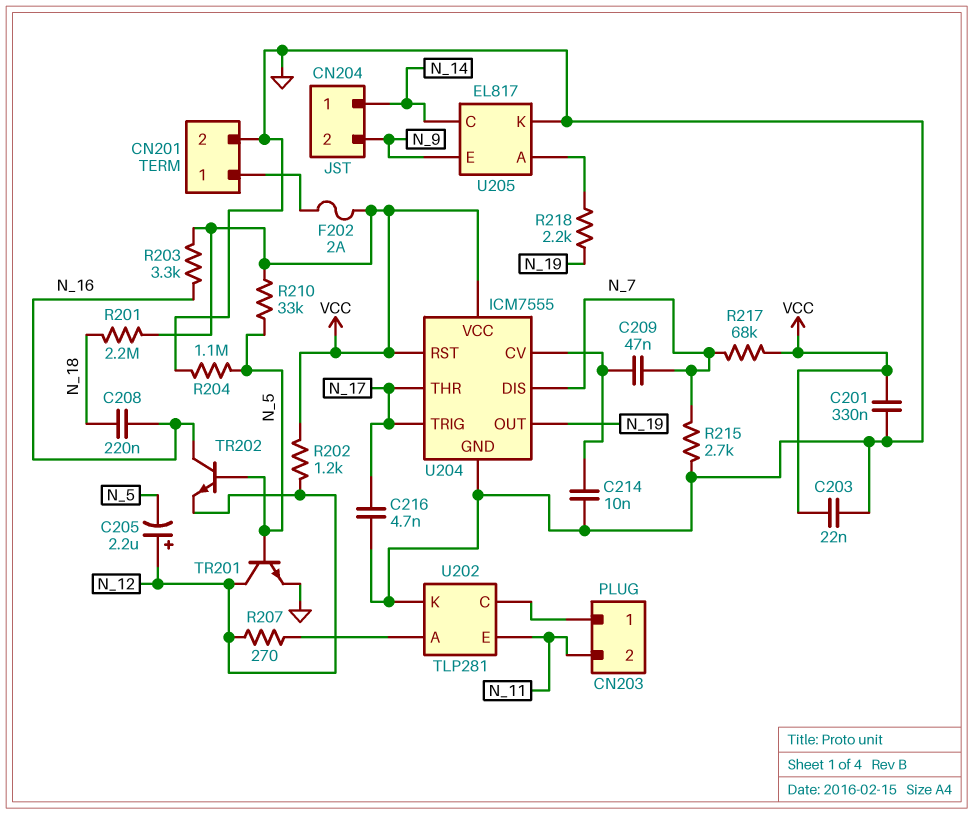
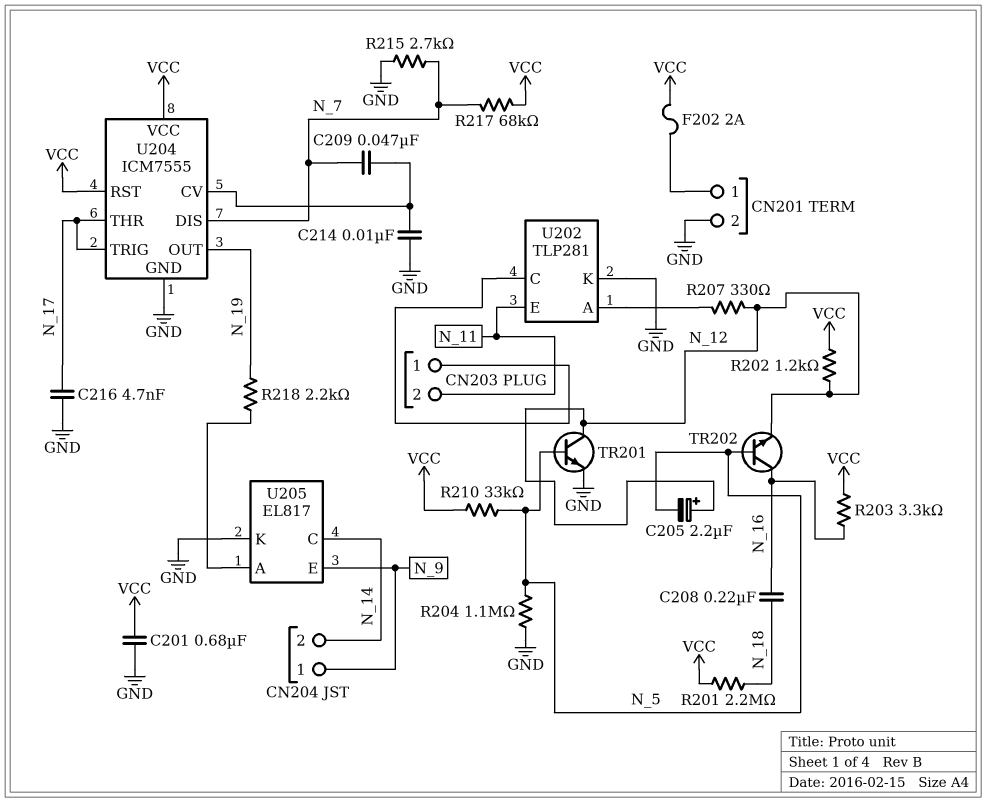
C201: 330nF (GND, VCC) -> 680nF (GND, VCC)
C203: 22nF (GND, VCC) -> none
CN204 pin 1: N_14 -> N_9
CN204 pin 2: N_9 -> N_14
R207: 270 (N_12, U202/A) -> 330 (N_12, U202/A)

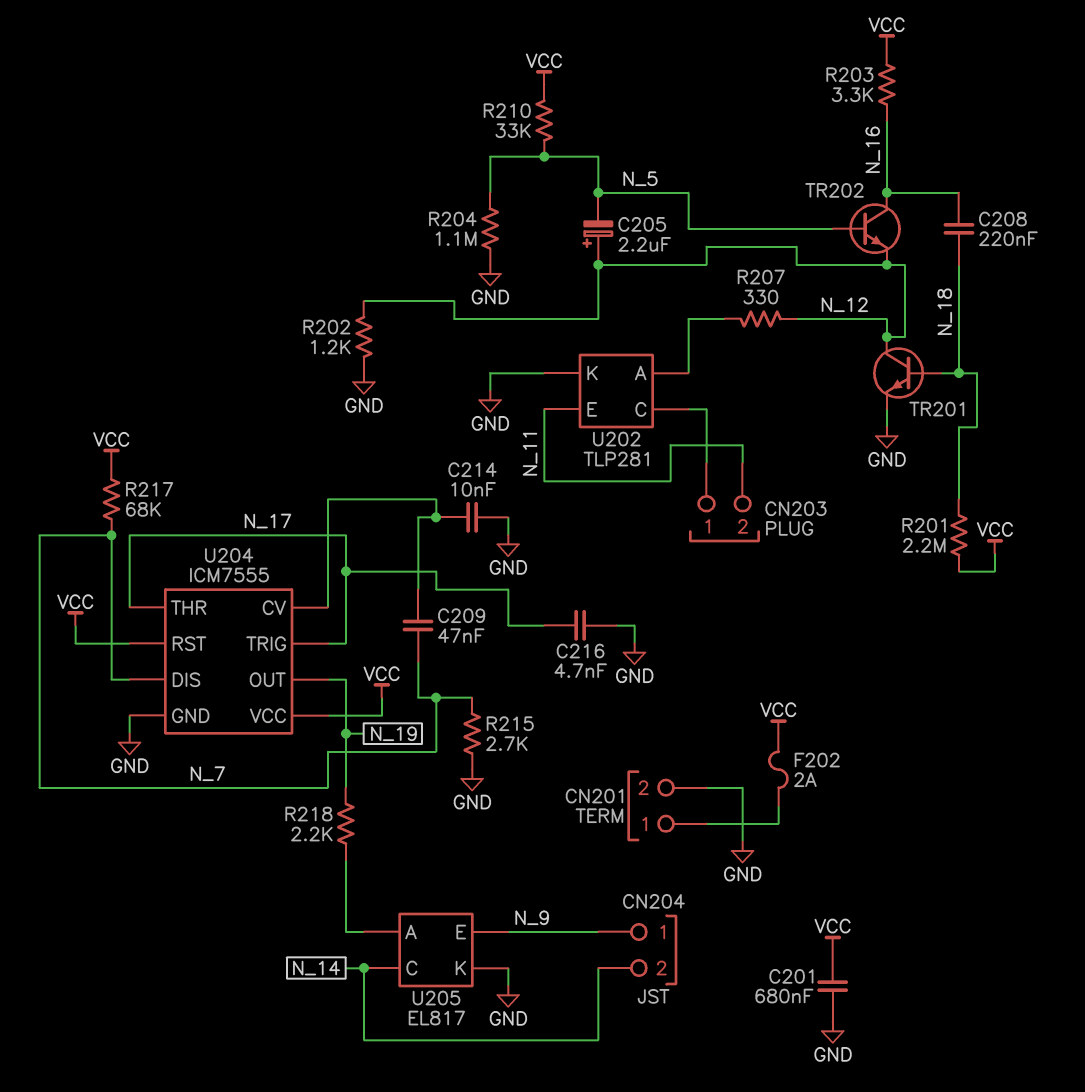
R202: 1.2k (N_12, VCC) -> 1.2k (GND, N_12)
TR201: NPN (B N_5, C N_12, E GND) -> NPN (B N_18, C N_12, E GND)

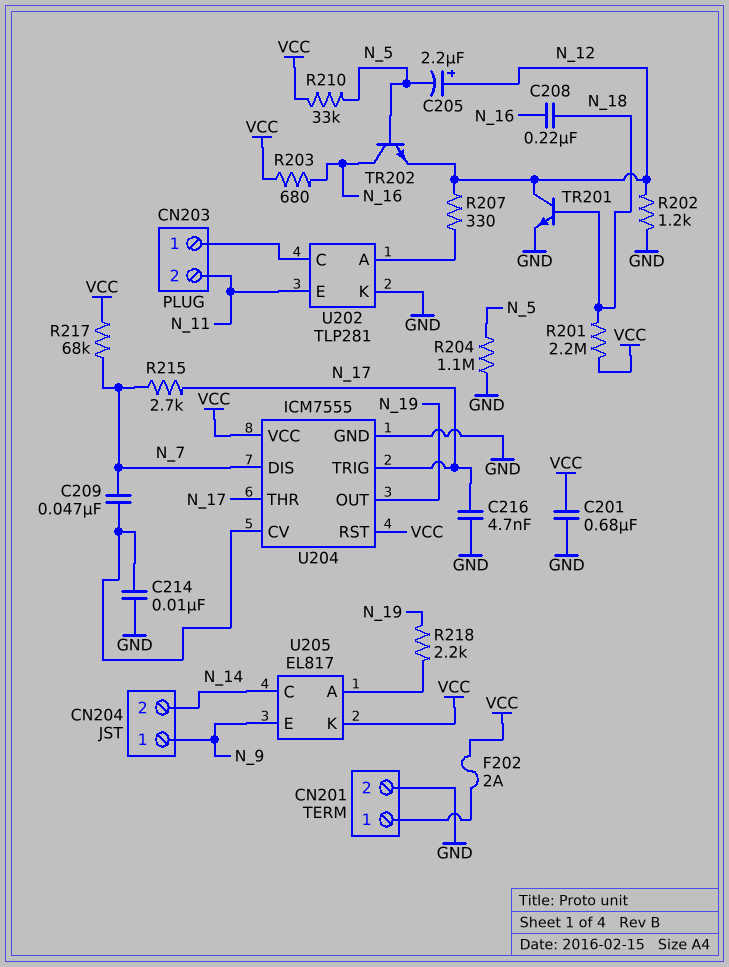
R203: 3.3k (N_16, VCC) -> 680 (N_16, VCC)
R215: 2.7k (GND, N_7) -> 2.7k (N_7, N_17)
U205 pin K: GND -> VCC

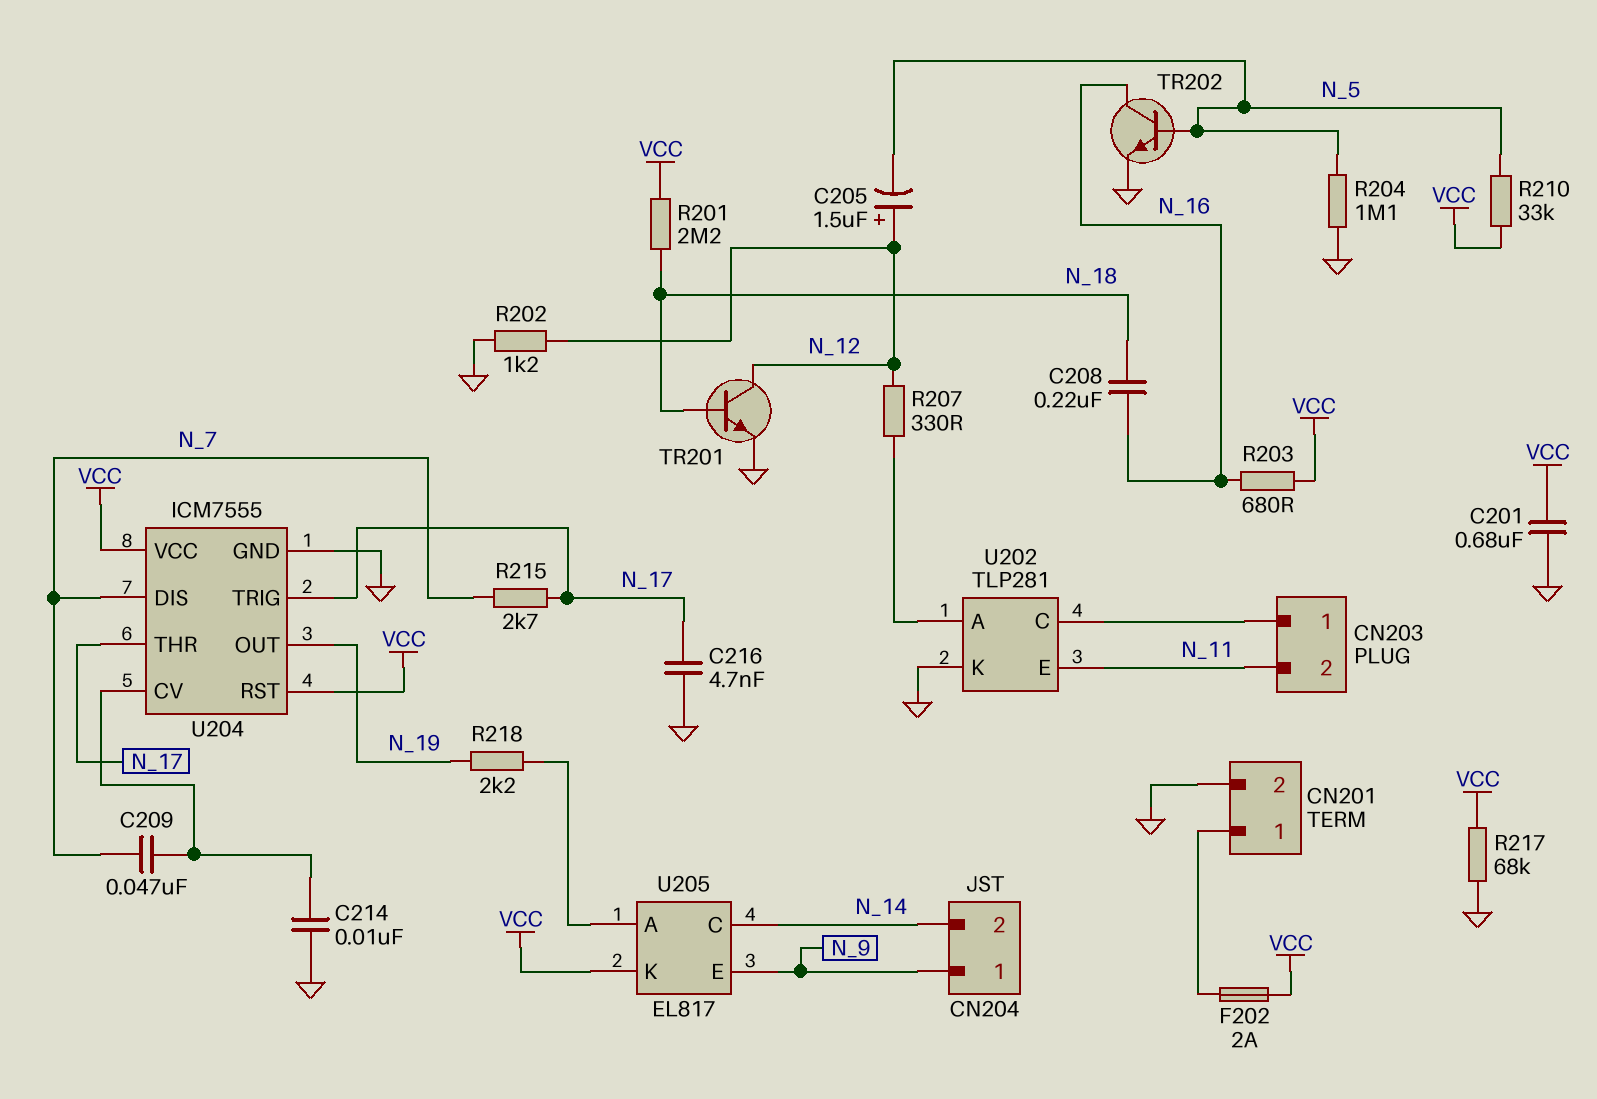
C205: 2.2uF (plus N_12, minus N_5) -> 1.5uF (plus N_12, minus N_5)
R217: 68k (N_7, VCC) -> 68k (GND, VCC)
TR202: NPN (B N_5, C N_16, E N_12) -> NPN (B N_5, C N_16, E GND)

